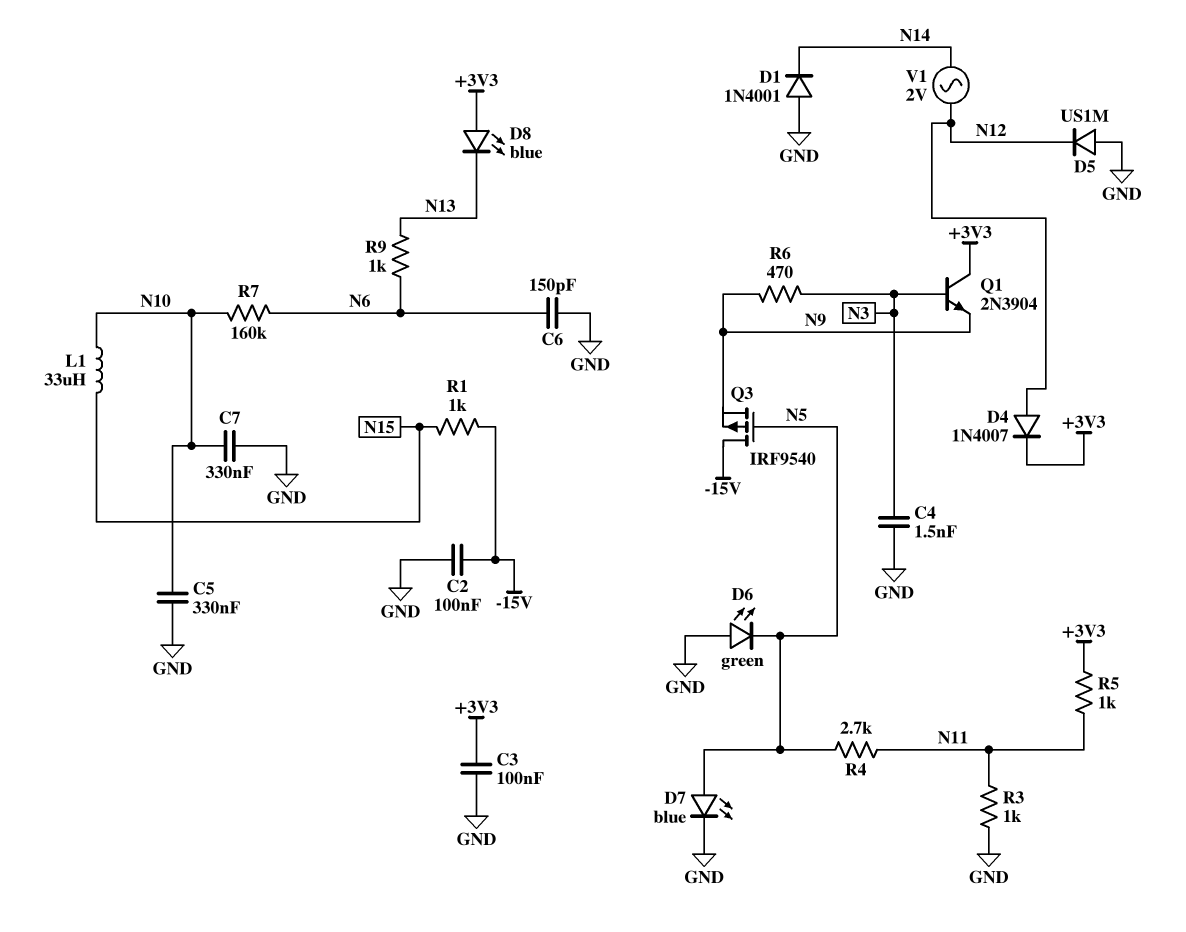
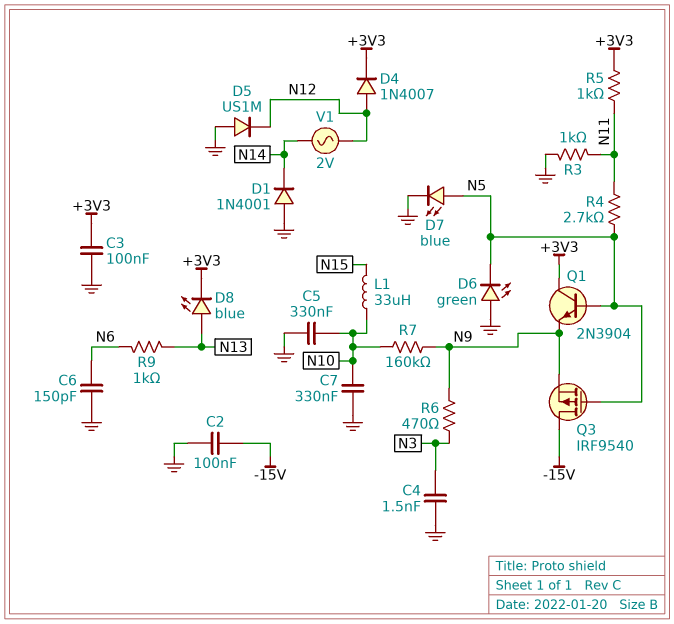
D8: LED blue (A +3V3, K N13) -> LED blue (A N13, K +3V3)
Q1: NPN 2N3904 (B N3, C +3V3, E N9) -> NPN 2N3904 (B N5, C +3V3, E N9)
R1: 1k (-15V, N15) -> none
R7: 160k (N6, N10) -> 160k (N9, N10)

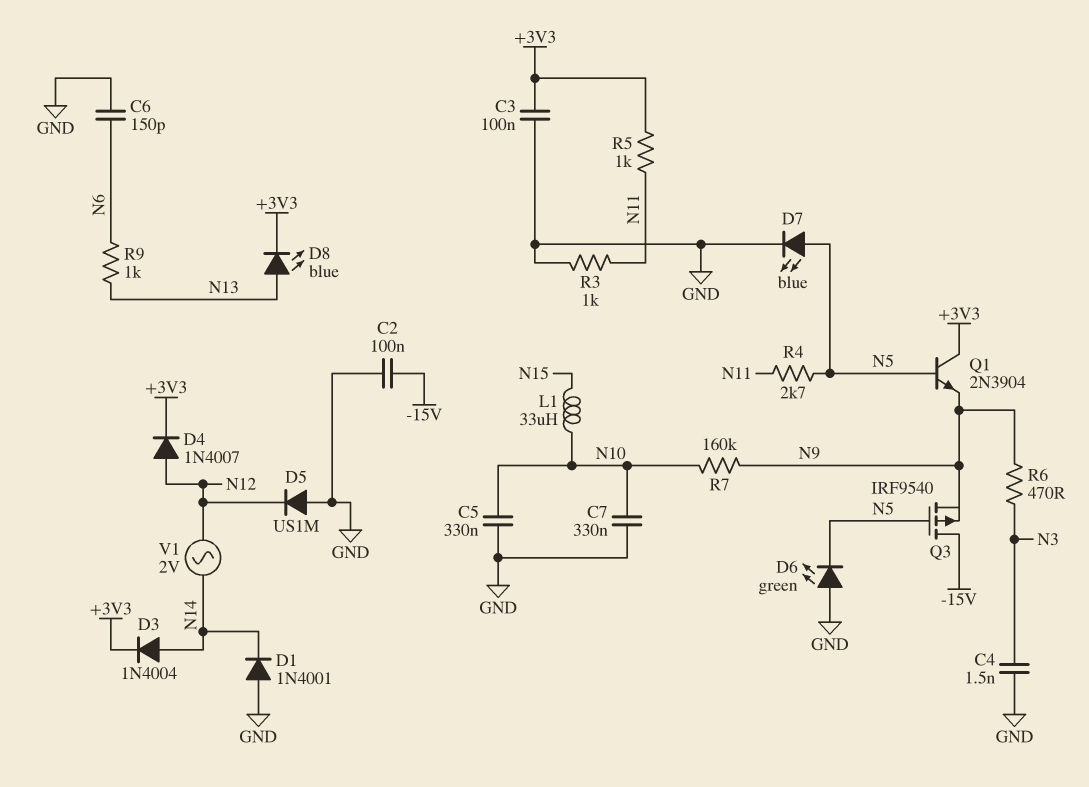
D3: none -> diode 1N4004 (A N14, K +3V3)

